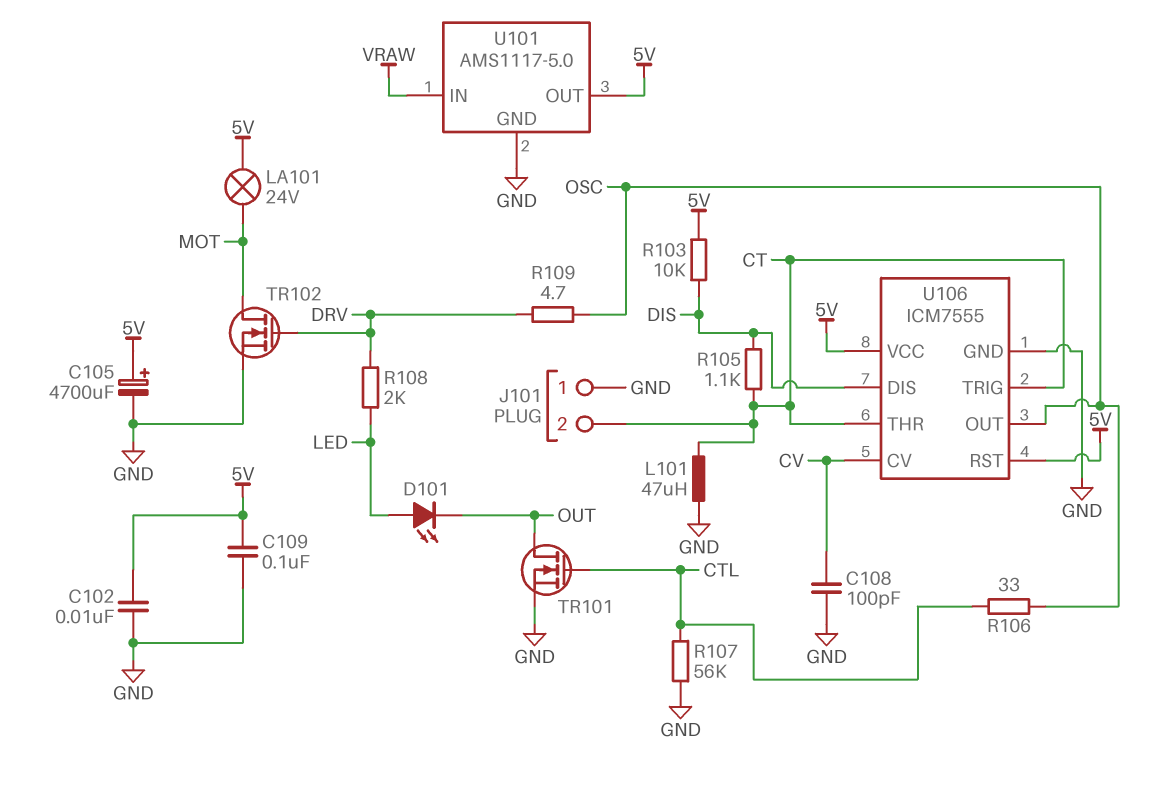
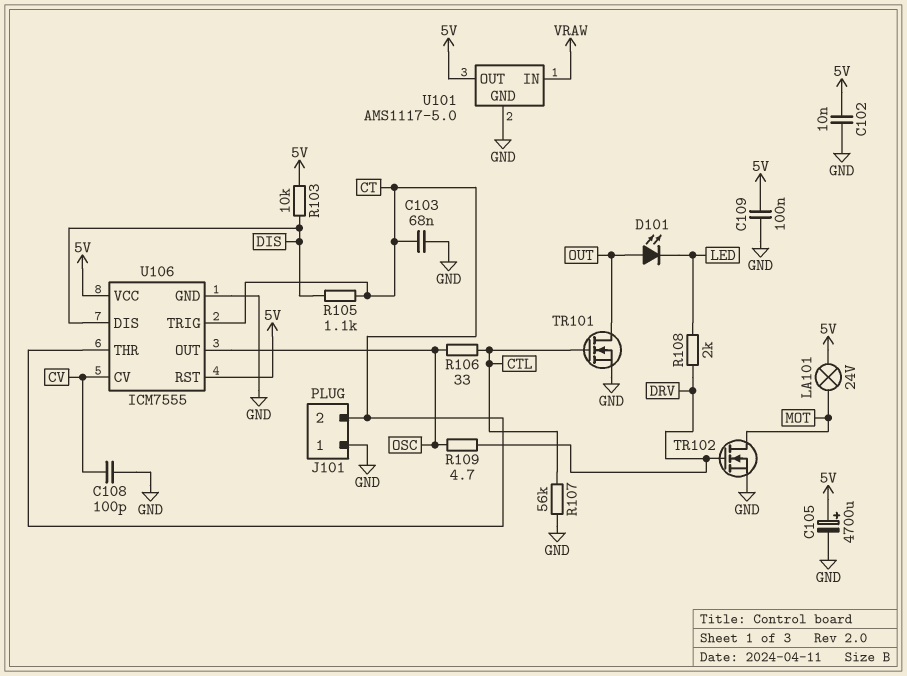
C103: none -> 68nF (CT, GND)
D101: LED (A LED, K OUT) -> LED (A OUT, K LED)
L101: 47uH (CT, GND) -> none

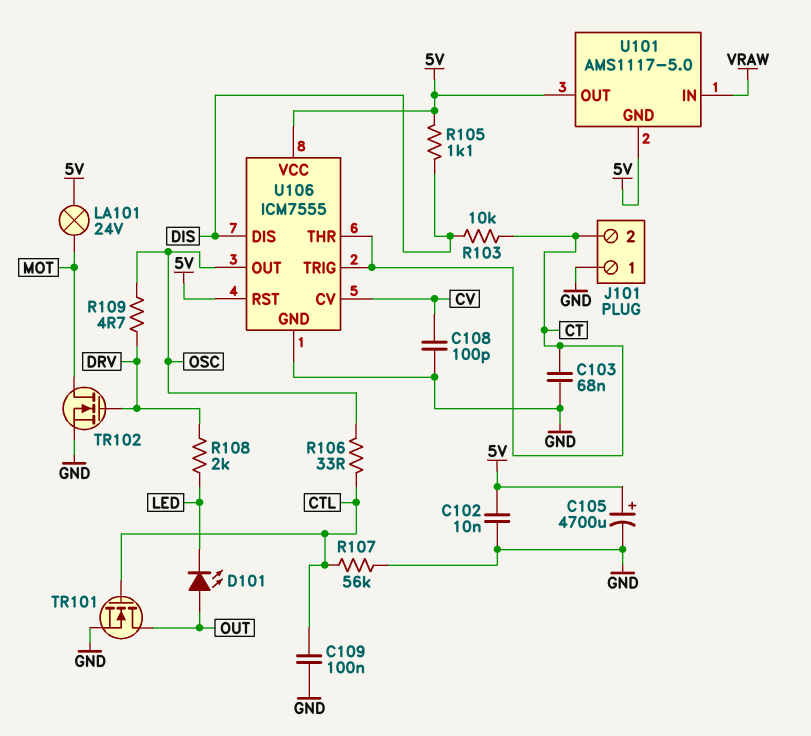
C109: 100nF (5V, GND) -> 100nF (CTL, GND)
R103: 10k (5V, DIS) -> 10k (CT, DIS)
R105: 1.1k (CT, DIS) -> 1.1k (5V, DIS)
U101 pin GND: GND -> 5V

